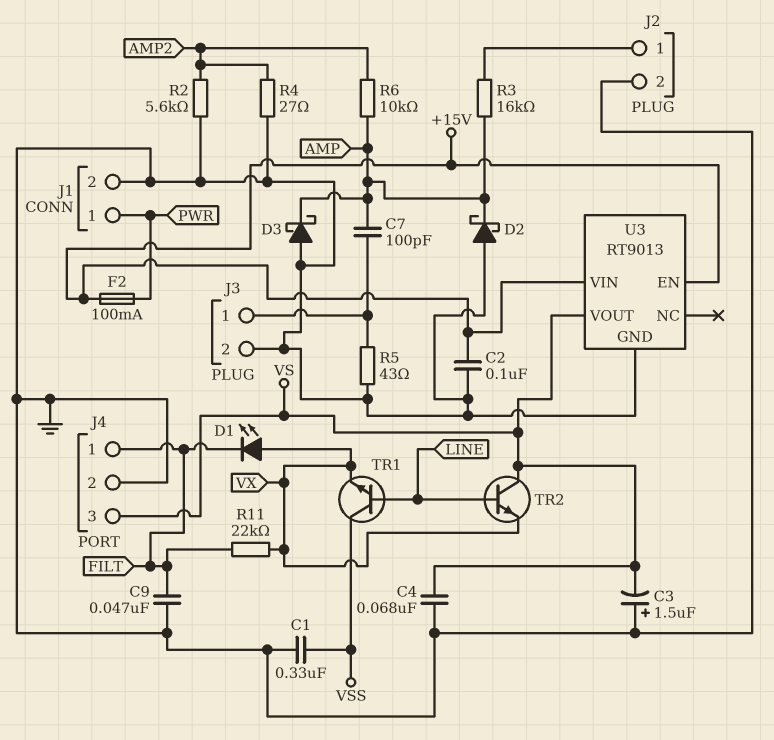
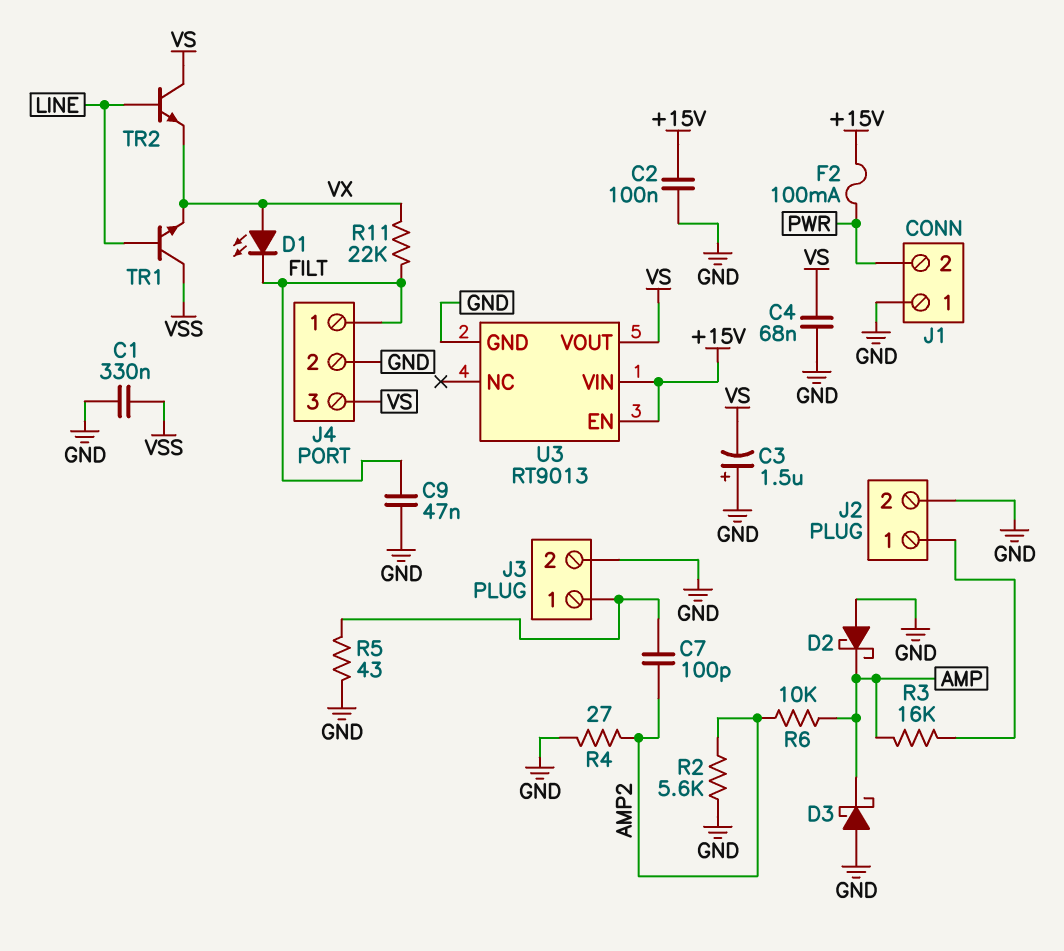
C7: 100pF (AMP, J3/1) -> 100pF (AMP2, J3/1)
J1 pin 1: PWR -> GND
J1 pin 2: GND -> PWR

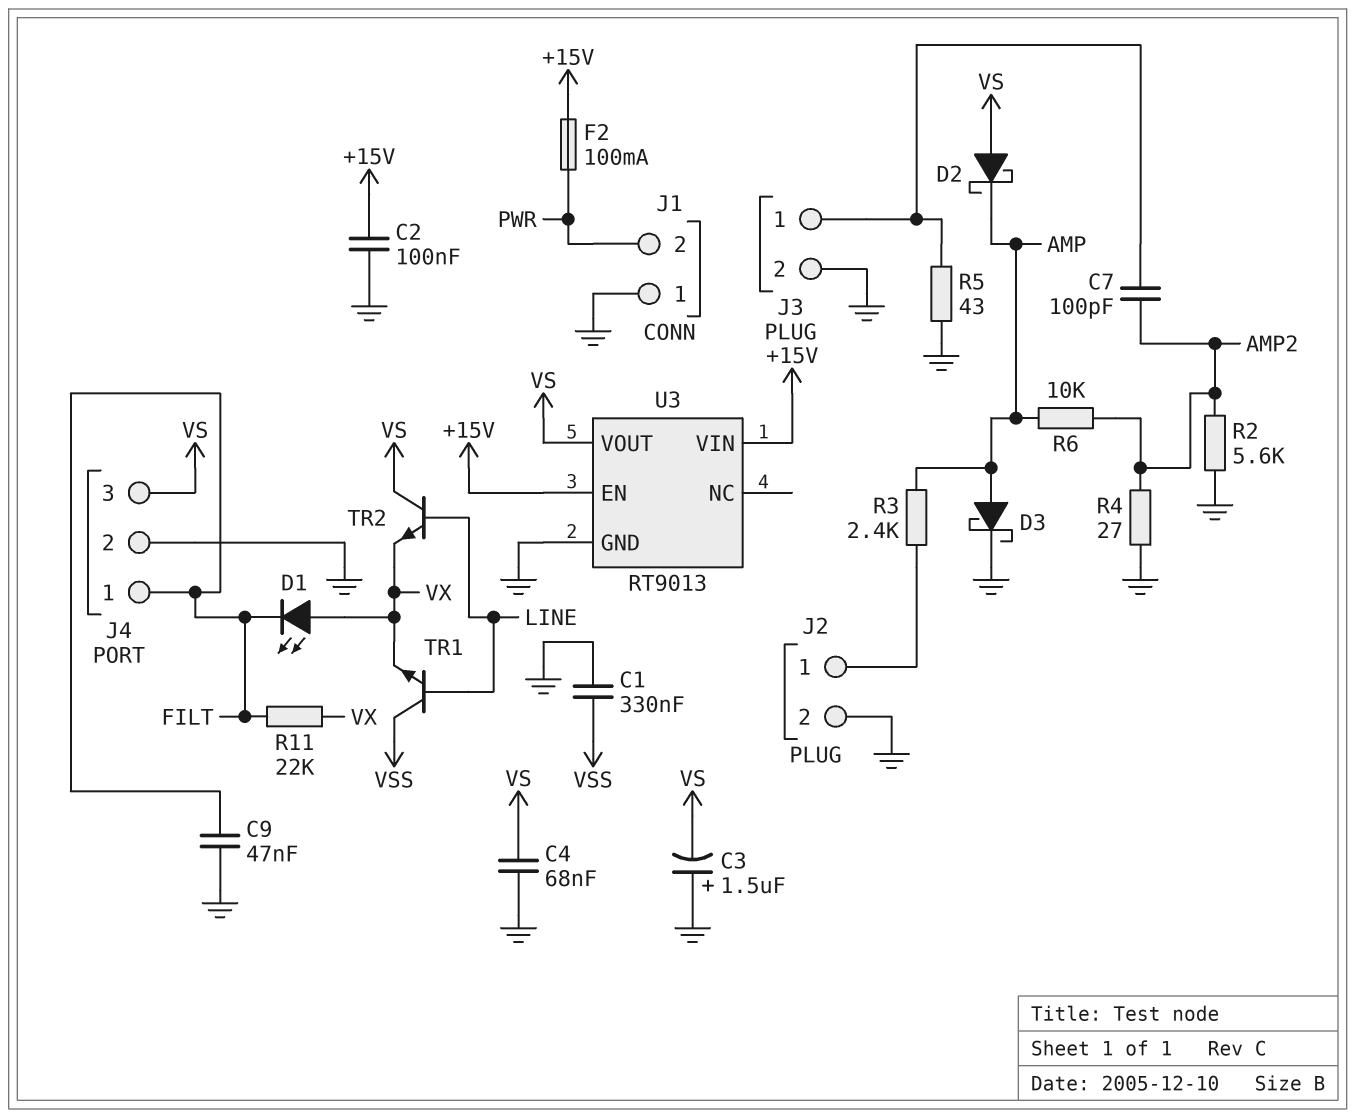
D2: schottky (A GND, K AMP) -> schottky (A VS, K AMP)
D3: schottky (A GND, K AMP) -> schottky (A AMP, K GND)
R3: 16k (AMP, J2/1) -> 2.4k (AMP, J2/1)

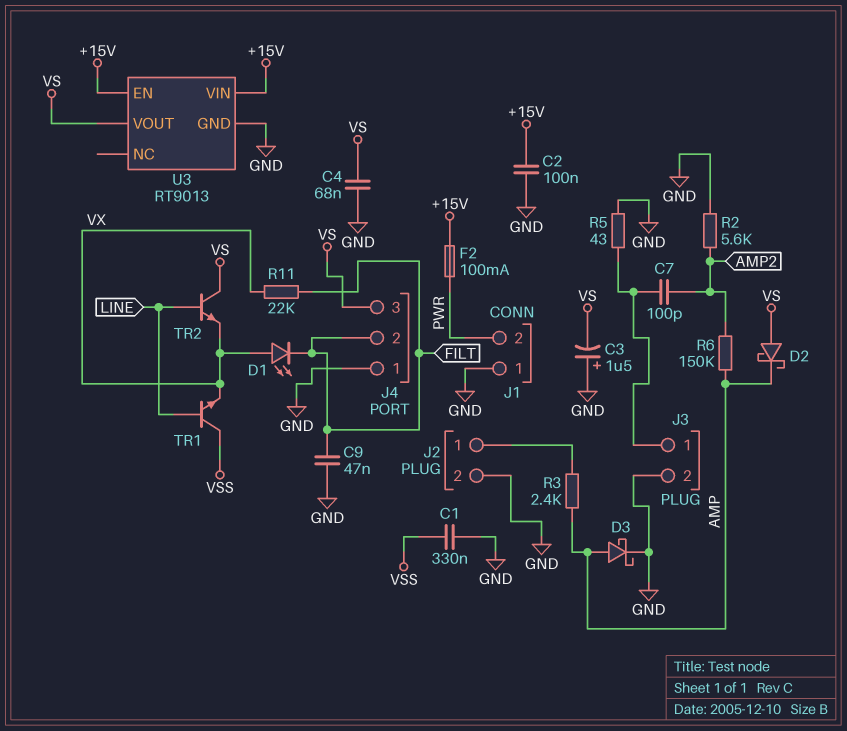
J4 pin 1: FILT -> GND
J4 pin 2: GND -> FILT
R4: 27 (AMP2, GND) -> none
R6: 10k (AMP, AMP2) -> 150k (AMP, AMP2)

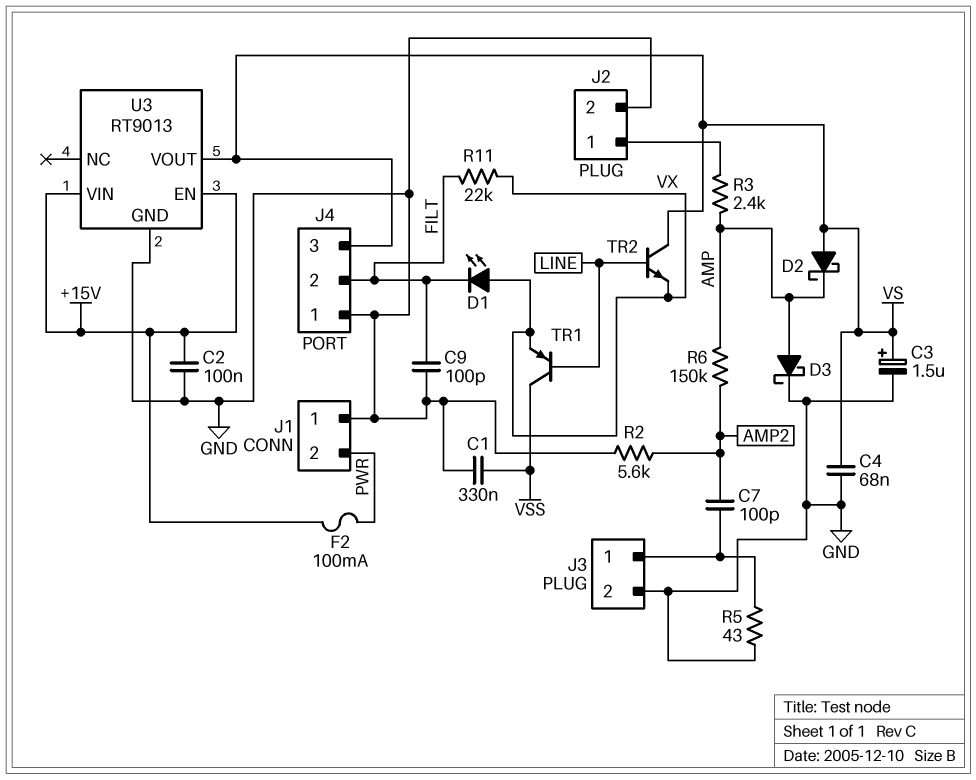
C3: 1.5uF (plus GND, minus VS) -> 1.5uF (plus VS, minus GND)
C9: 47nF (FILT, GND) -> 100pF (FILT, GND)
TR1: NPN (B LINE, C VSS, E VX) -> PNP (B LINE, C VSS, E VX)

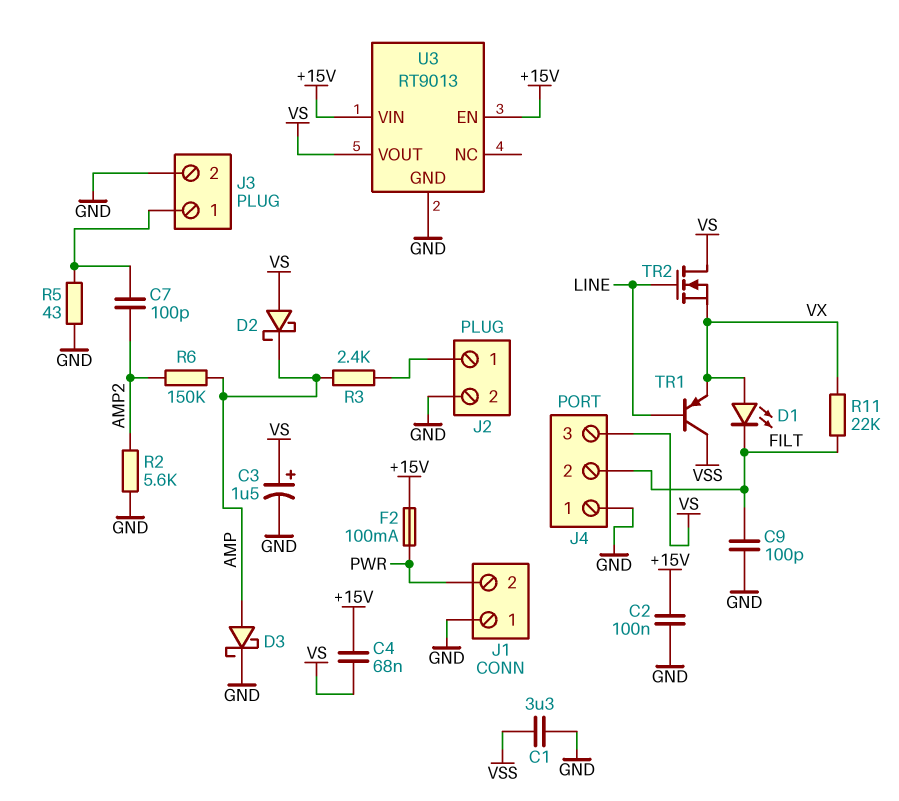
C1: 330nF (GND, VSS) -> 3.3uF (GND, VSS)
C4: 68nF (GND, VS) -> 68nF (+15V, VS)
TR2: NPN (B LINE, C VS, E VX) -> NMOS (G LINE, D VS, S VX)

